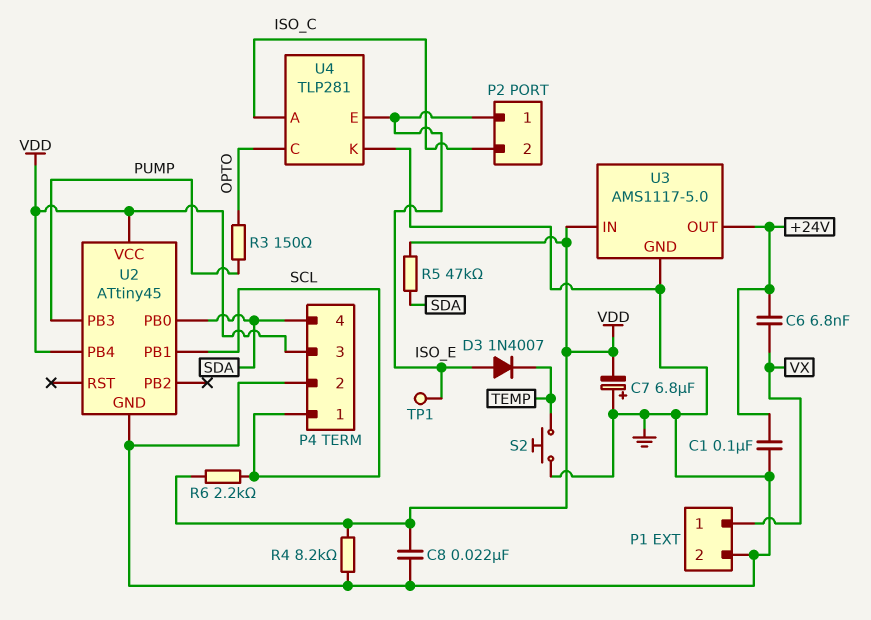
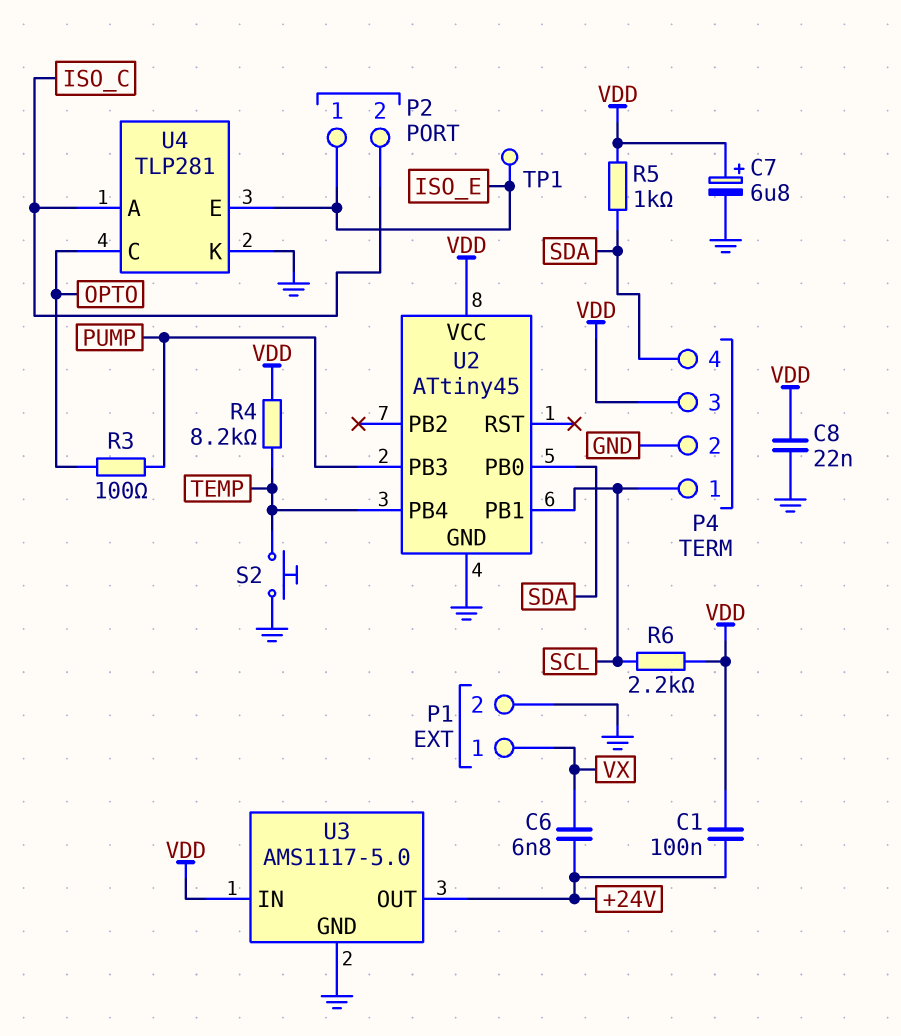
C1: 100nF (+24V, GND) -> 100nF (+24V, VDD)
C7: 6.8uF (plus GND, minus VDD) -> 6.8uF (plus VDD, minus GND)
D3: diode 1N4007 (A ISO_E, K TEMP) -> none
R3: 150 (OPTO, PUMP) -> 100 (OPTO, PUMP)
R4: 8.2k (GND, VDD) -> 8.2k (TEMP, VDD)
R5: 47k (SDA, VDD) -> 1k (SDA, VDD)
U2 pin PB4: VDD -> TEMP

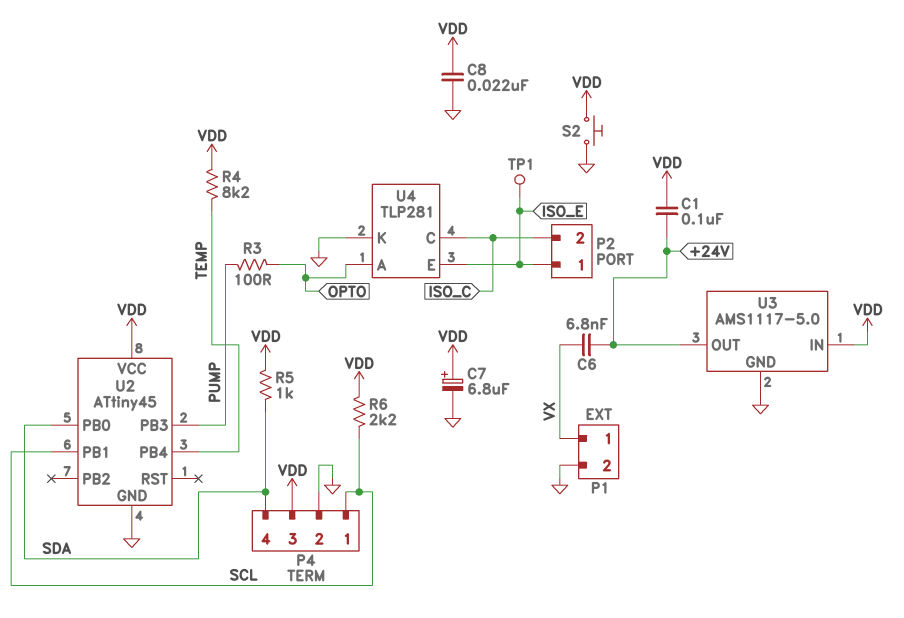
S2: button (GND, TEMP) -> button (GND, VDD)
U4 pin A: ISO_C -> OPTO
U4 pin C: OPTO -> ISO_C

